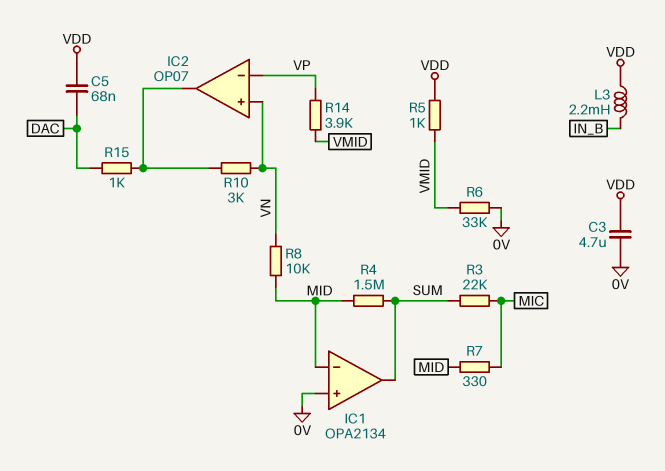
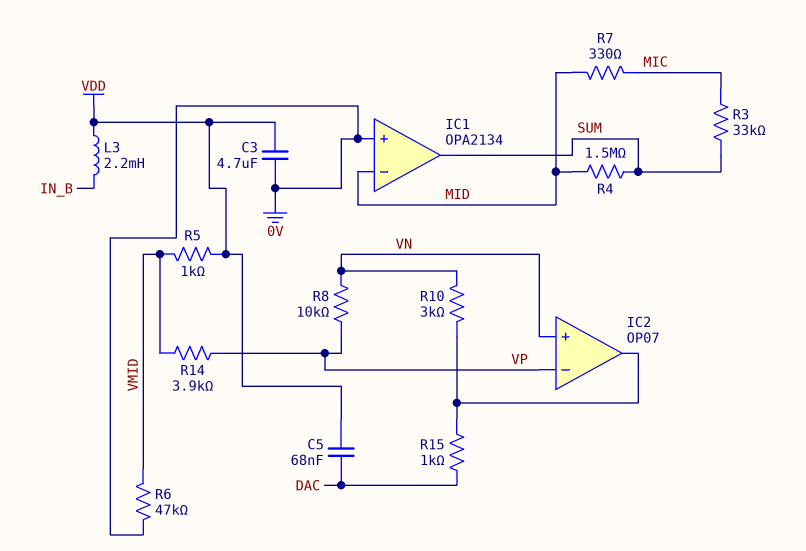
R3: 22k (MIC, SUM) -> 33k (MIC, SUM)
R6: 33k (0V, VMID) -> 47k (0V, VMID)
R8: 10k (MID, VN) -> 10k (VN, VP)

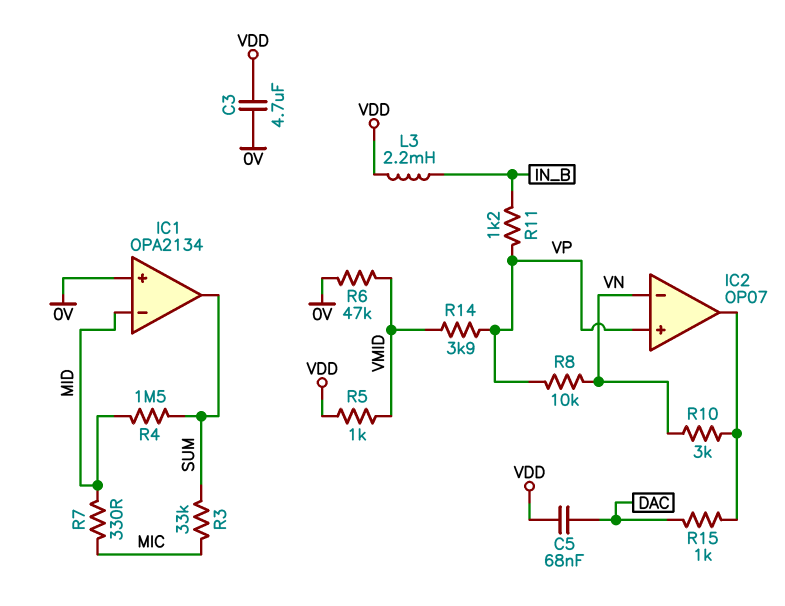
IC2 pin in+: VN -> VP
IC2 pin in-: VP -> VN
R11: none -> 1.2k (IN_B, VP)

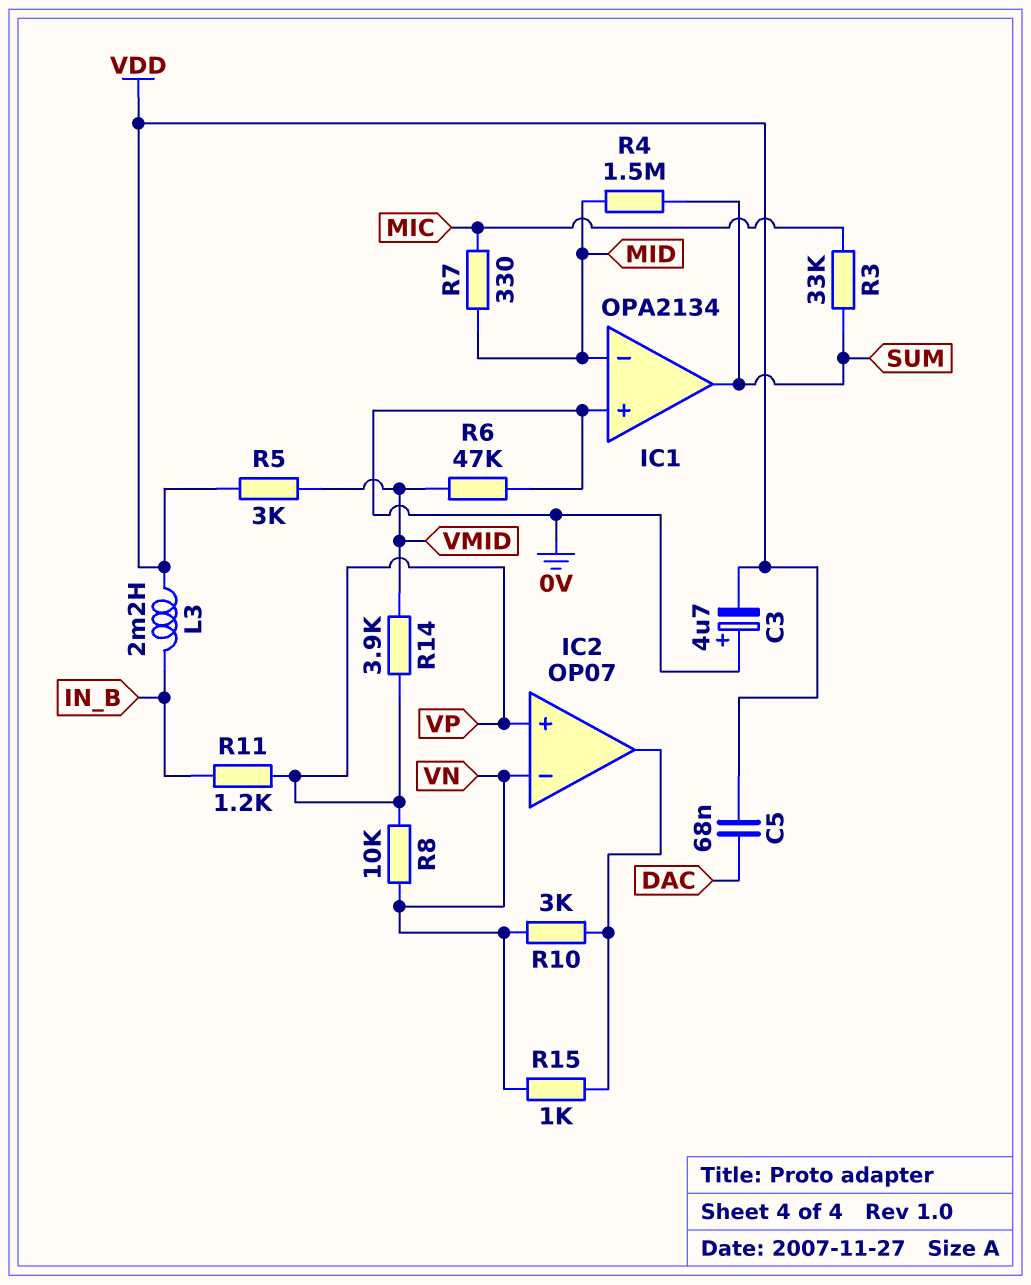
C3: 4.7uF (0V, VDD) -> 4.7uF (plus 0V, minus VDD)
R5: 1k (VDD, VMID) -> 3k (VDD, VMID)
R15: 1k (DAC, IC2/out) -> 1k (IC2/out, VN)

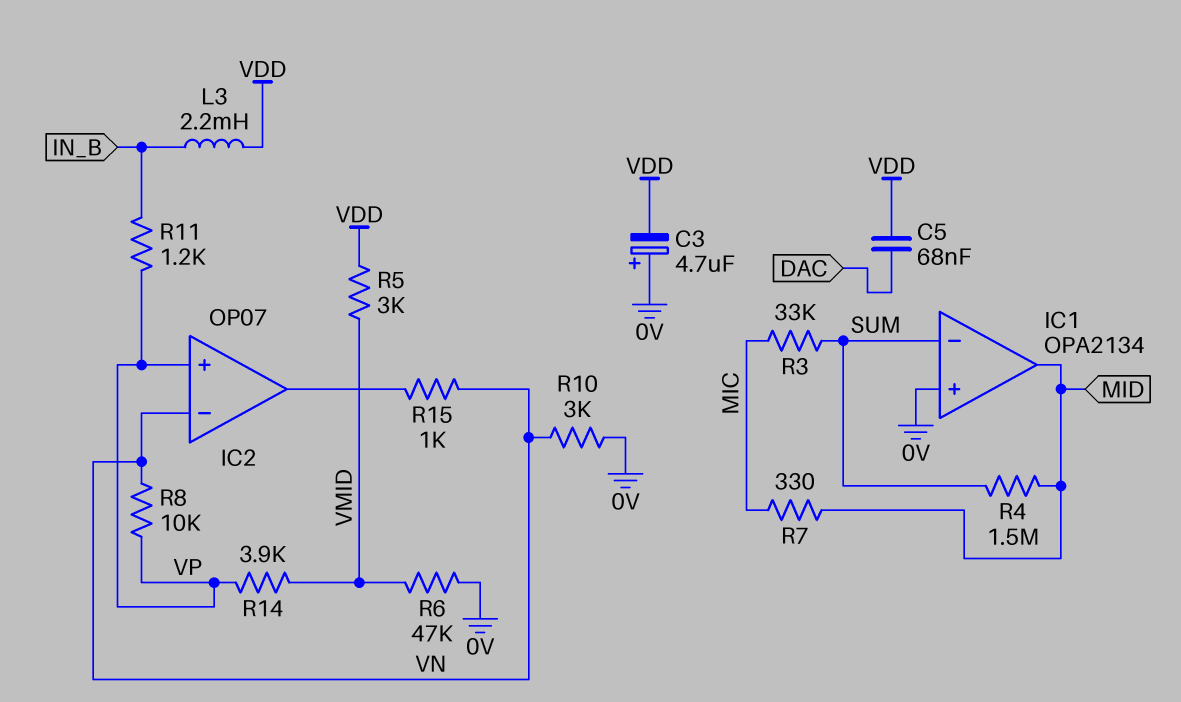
IC1 pin in-: MID -> SUM
IC1 pin out: SUM -> MID
R10: 3k (IC2/out, VN) -> 3k (0V, VN)

